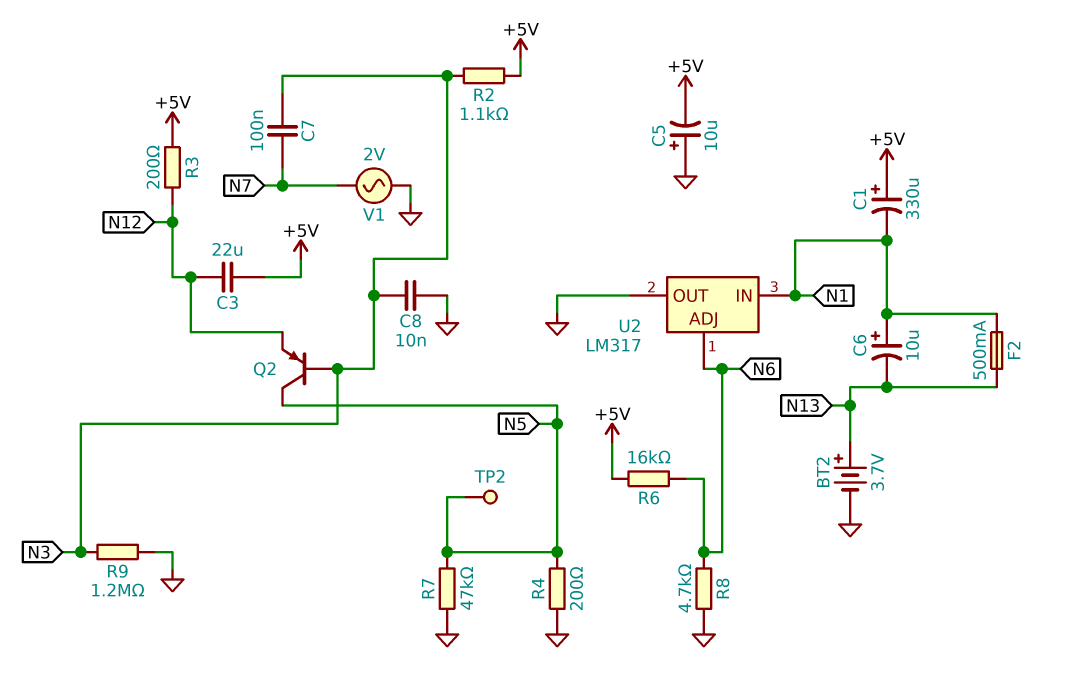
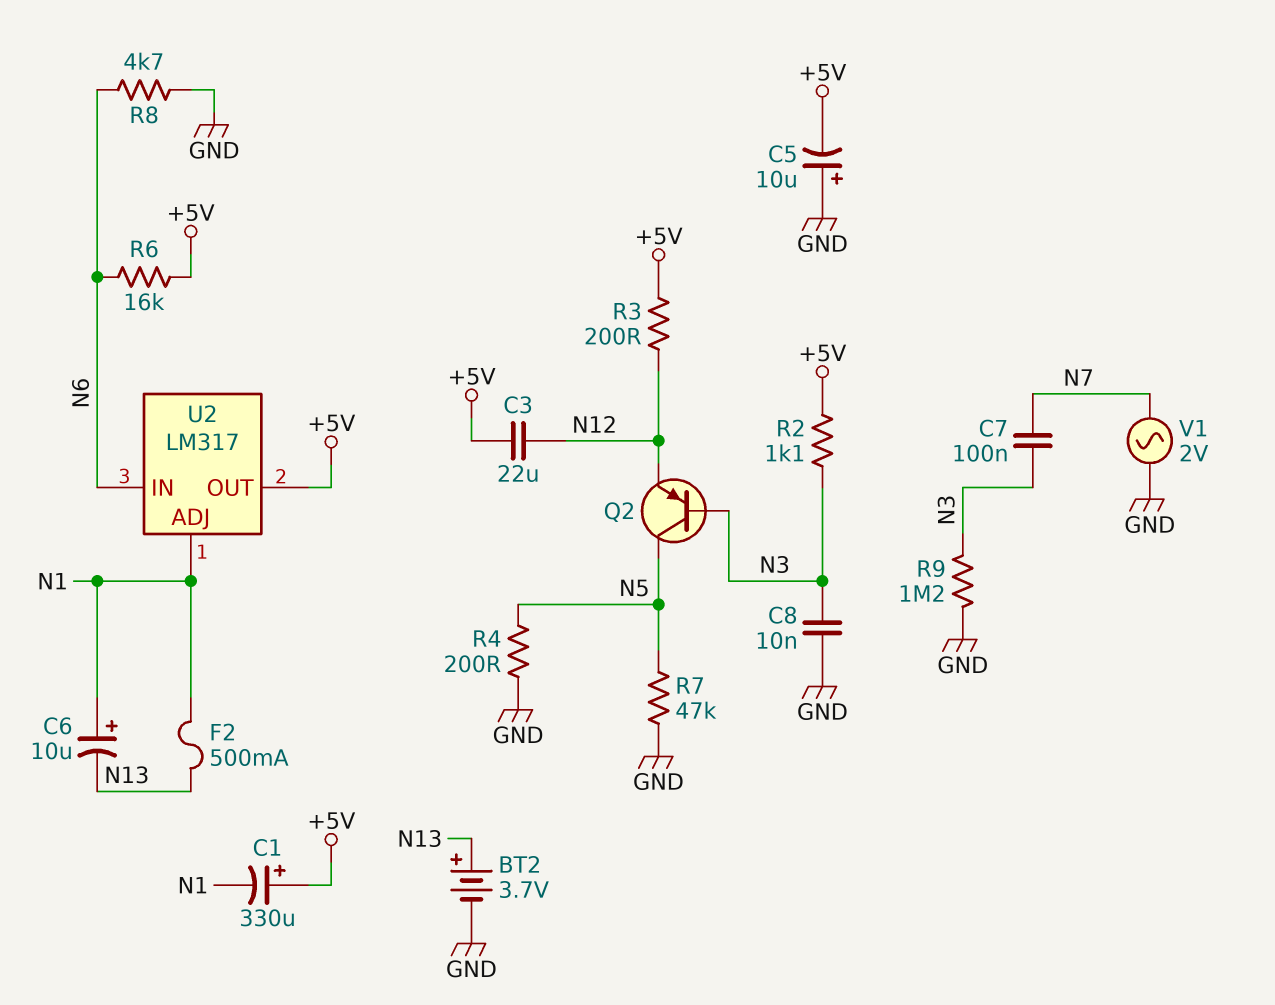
TP2: test point (N5) -> none
U2 pin ADJ: N6 -> N1
U2 pin IN: N1 -> N6
U2 pin OUT: GND -> +5V

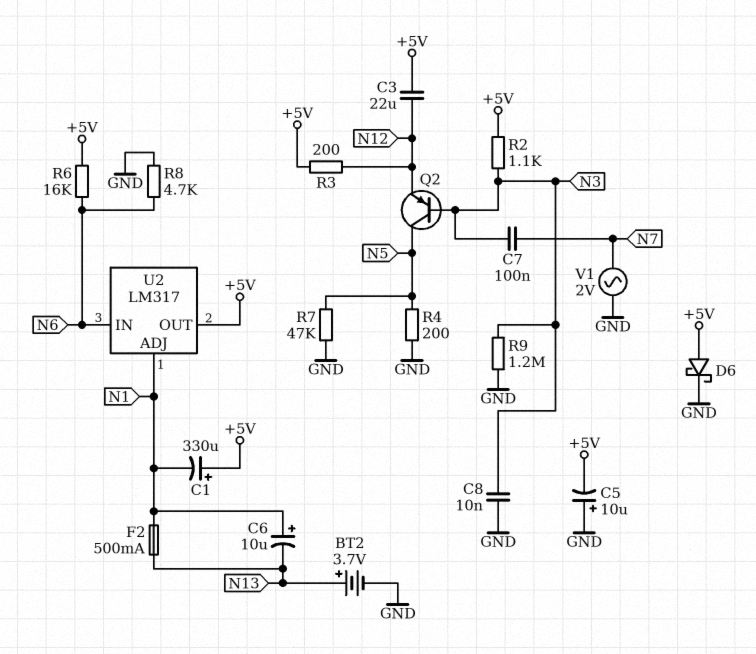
D6: none -> schottky (A +5V, K GND)

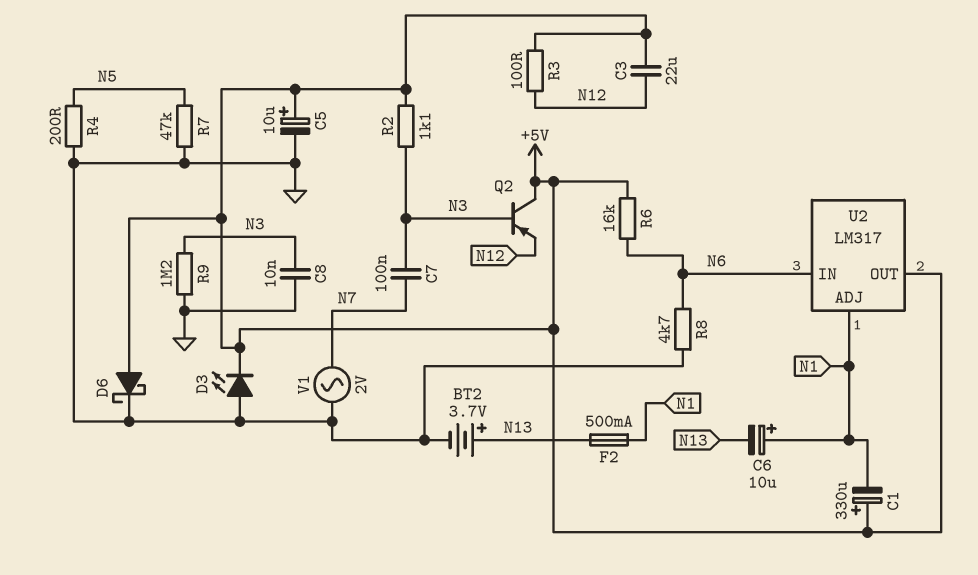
C5: 10uF (plus GND, minus +5V) -> 10uF (plus +5V, minus GND)
D3: none -> LED (A GND, K +5V)
Q2: PNP (B N3, C N5, E N12) -> PNP (B N3, C +5V, E N12)
R3: 200 (+5V, N12) -> 100 (+5V, N12)

